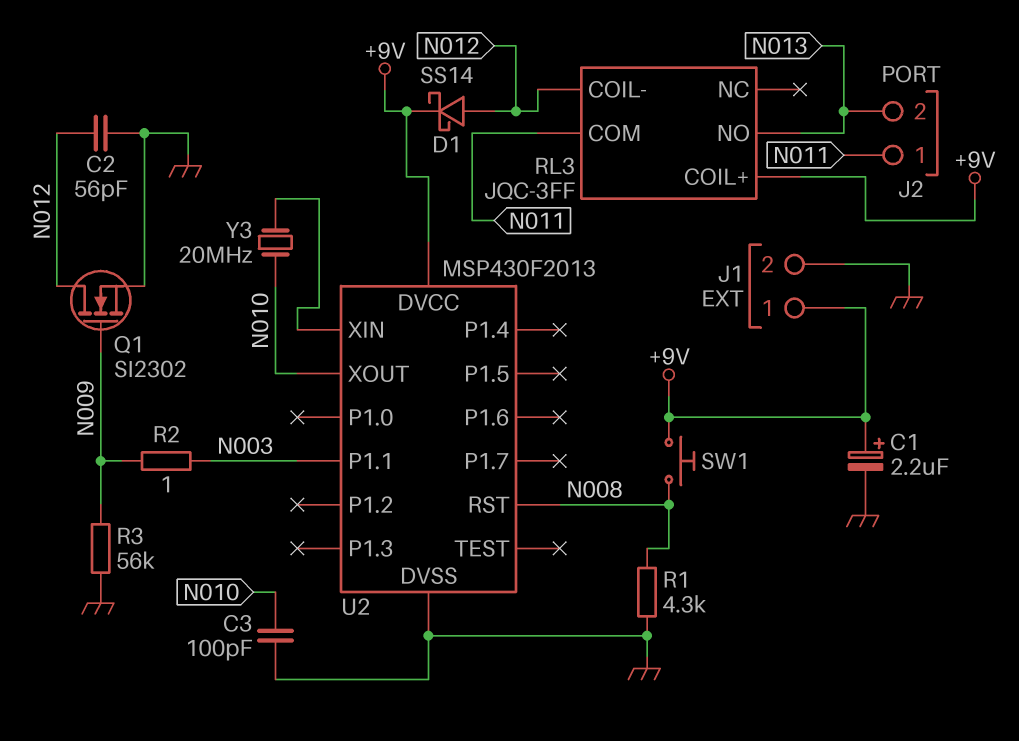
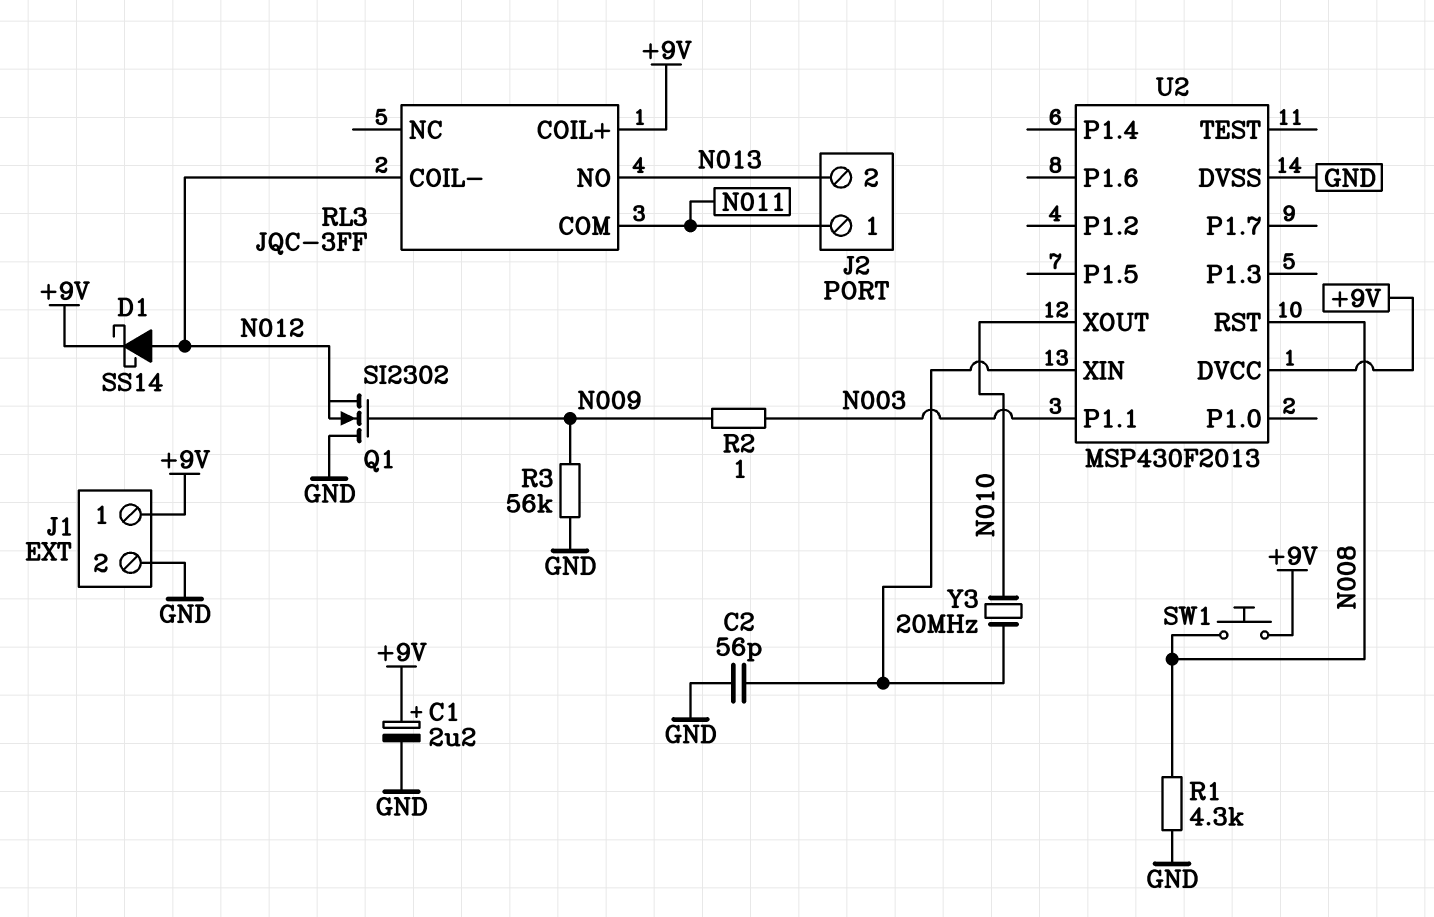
C2: 56pF (GND, N012) -> 56pF (GND, U2/XIN)
C3: 100pF (GND, N010) -> none
Q1: NMOS SI2302 (G N009, D N012, S GND) -> NMOS SI2302 (G N009, D GND, S N012)

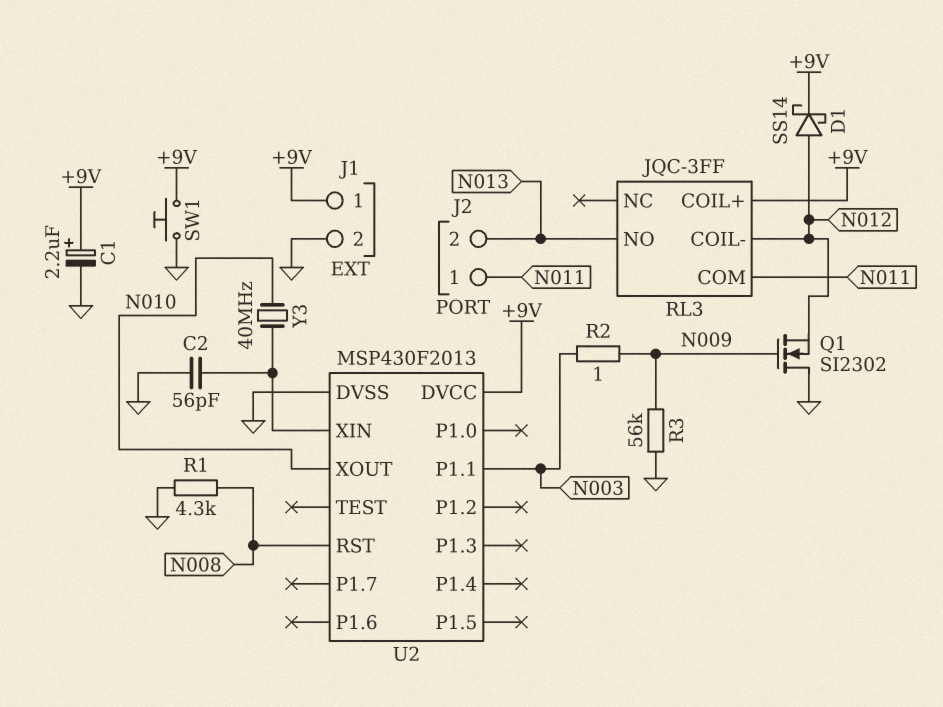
SW1: button (+9V, N008) -> button (+9V, GND)
Y3: 20MHz (N010, U2/XIN) -> 40MHz (N010, U2/XIN)

